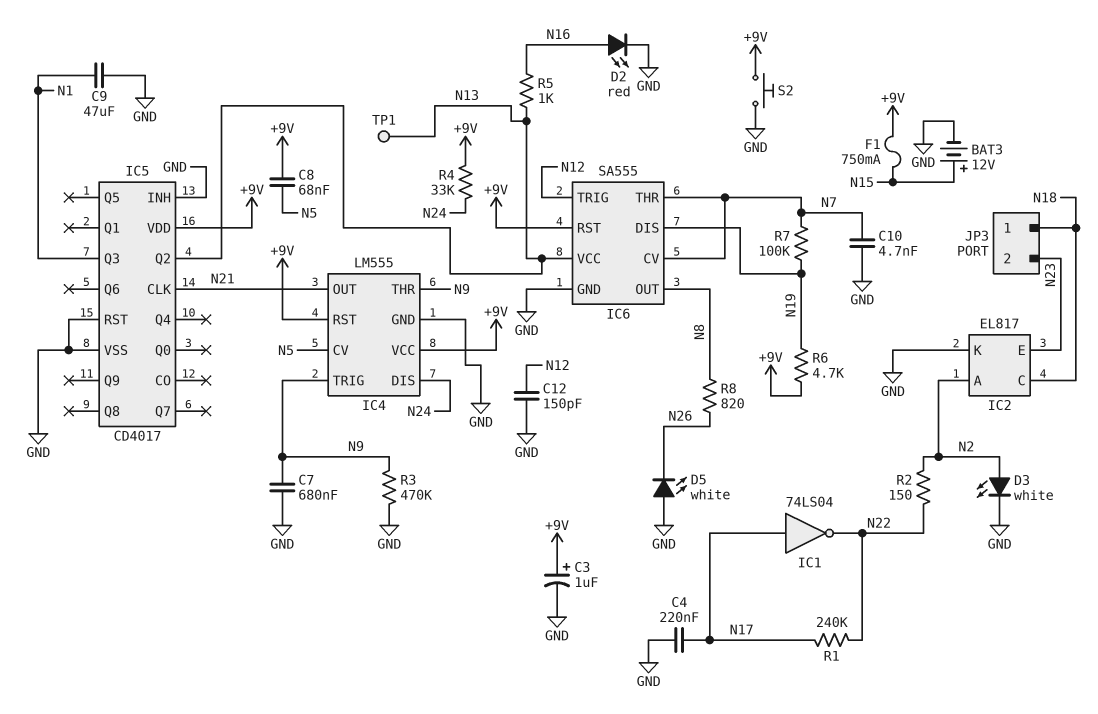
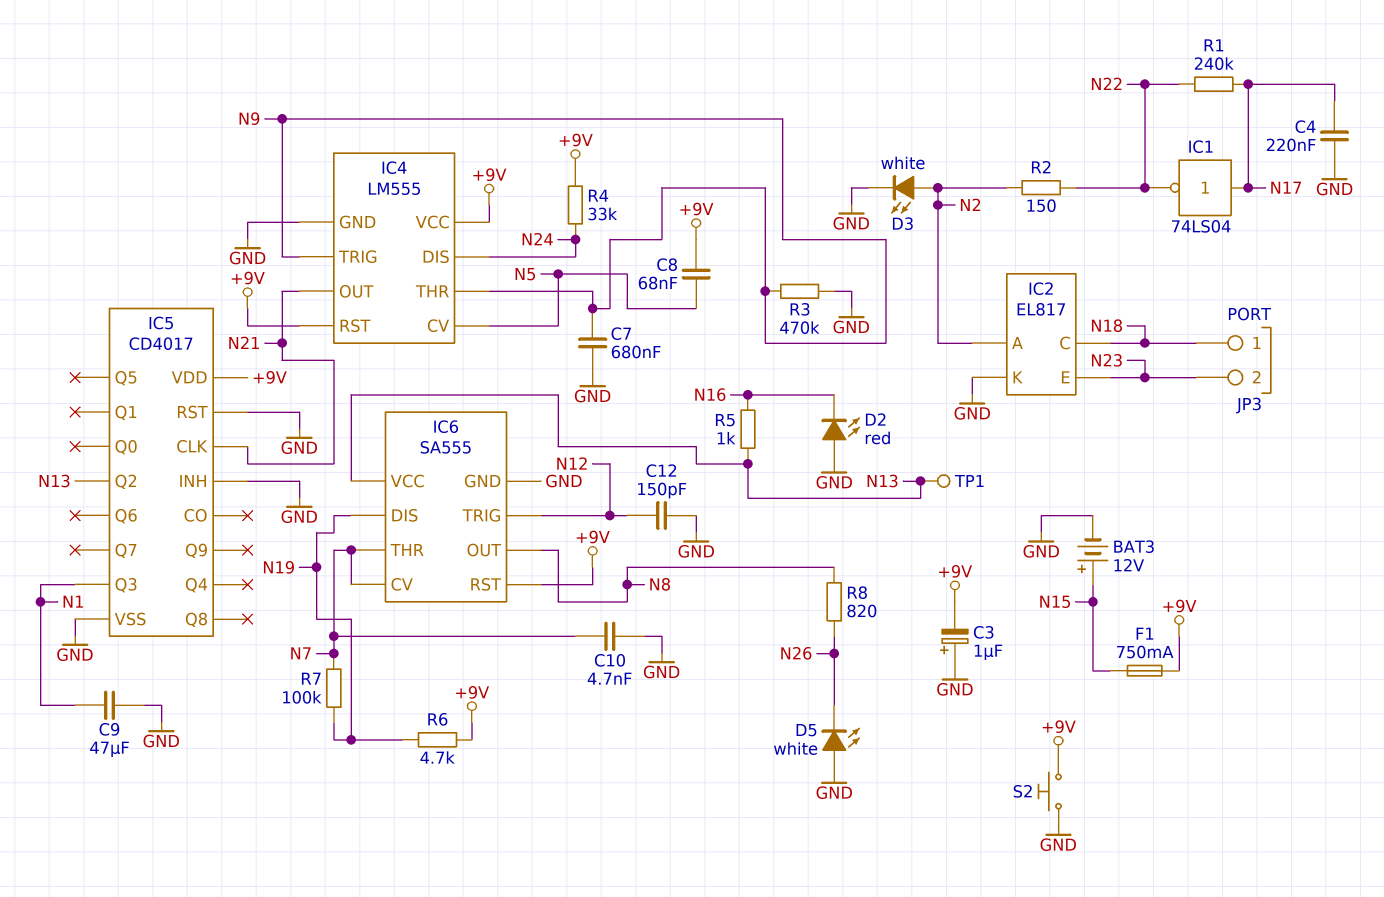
C3: 1uF (plus +9V, minus GND) -> 1uF (plus GND, minus +9V)
D2: LED red (A N16, K GND) -> LED red (A GND, K N16)

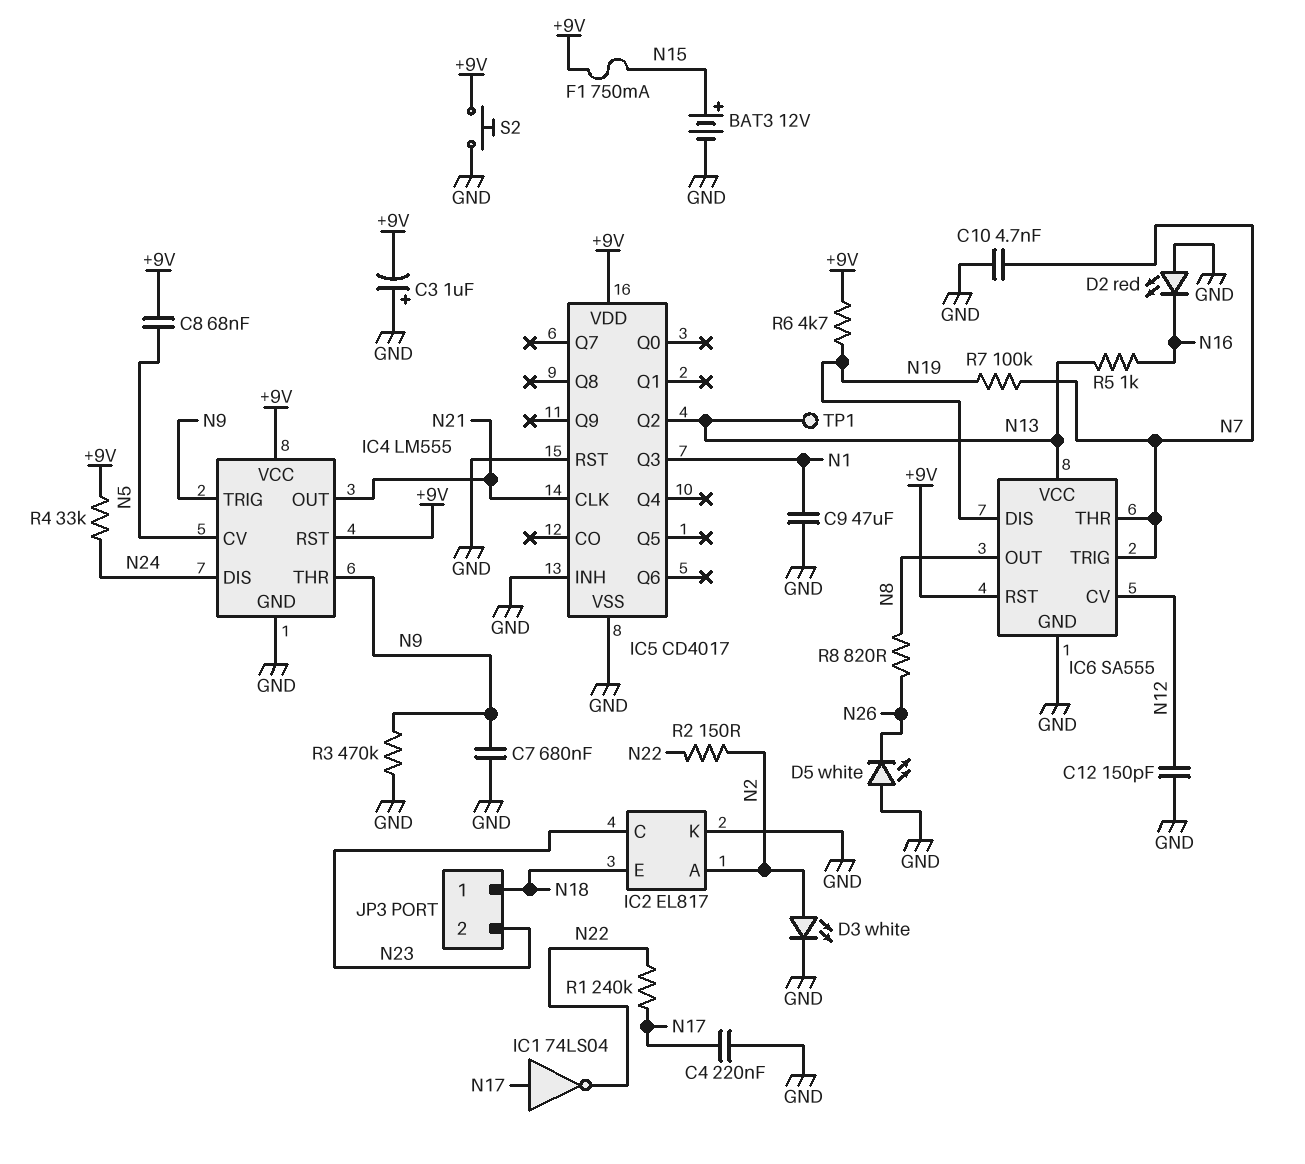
IC2 pin C: N18 -> N23
IC2 pin E: N23 -> N18
IC6 pin CV: N7 -> N12
IC6 pin TRIG: N12 -> N7

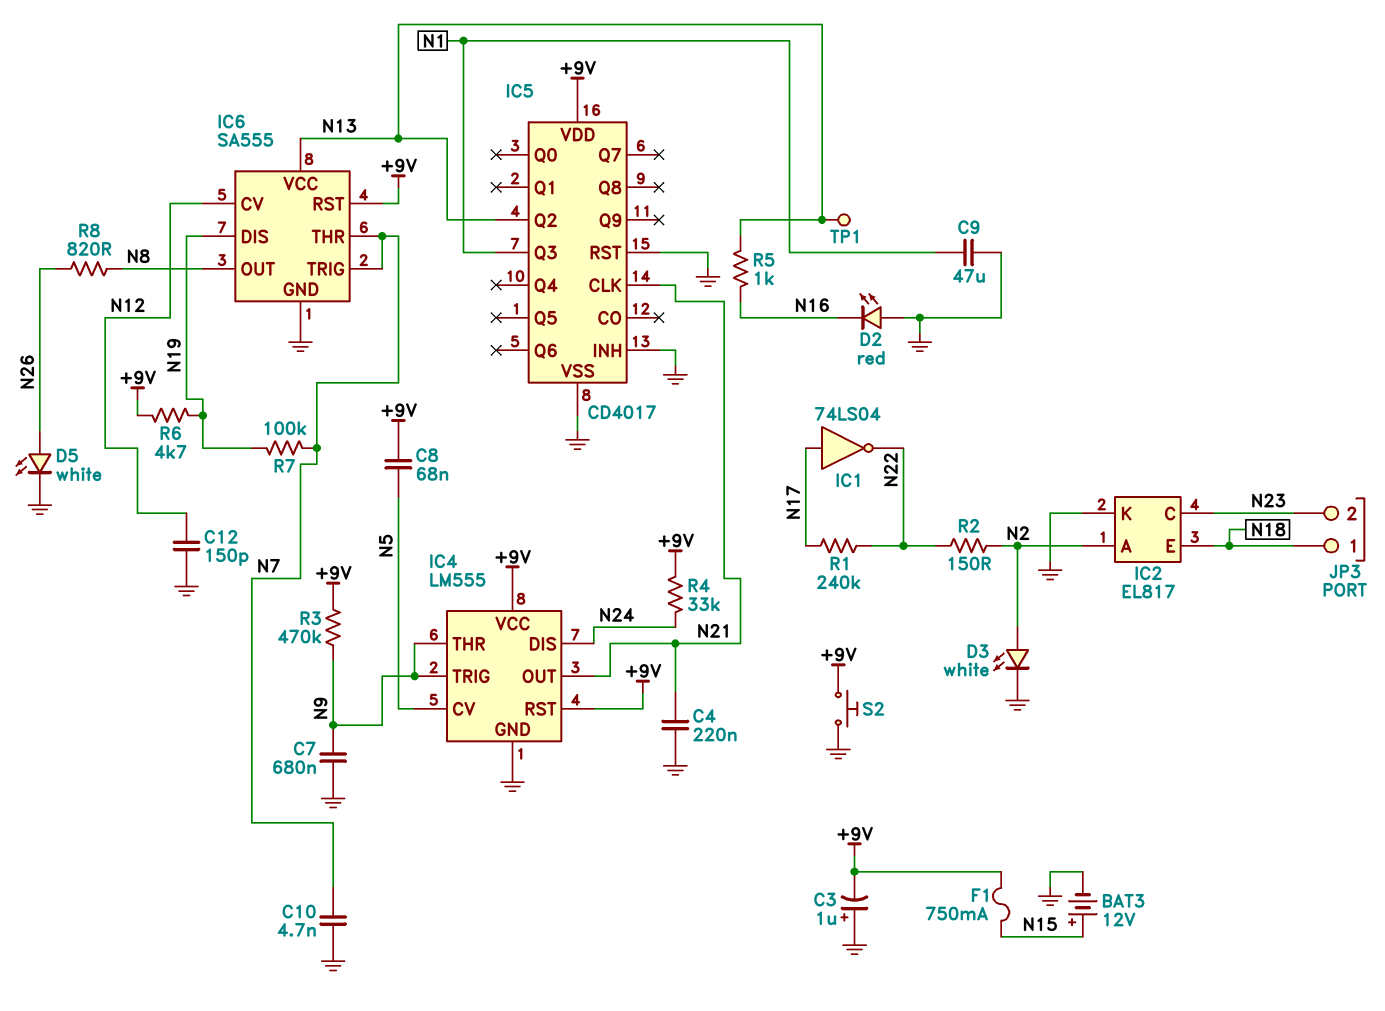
C4: 220nF (GND, N17) -> 220nF (GND, N21)
D5: LED white (A GND, K N26) -> LED white (A N26, K GND)
R3: 470k (GND, N9) -> 470k (+9V, N9)

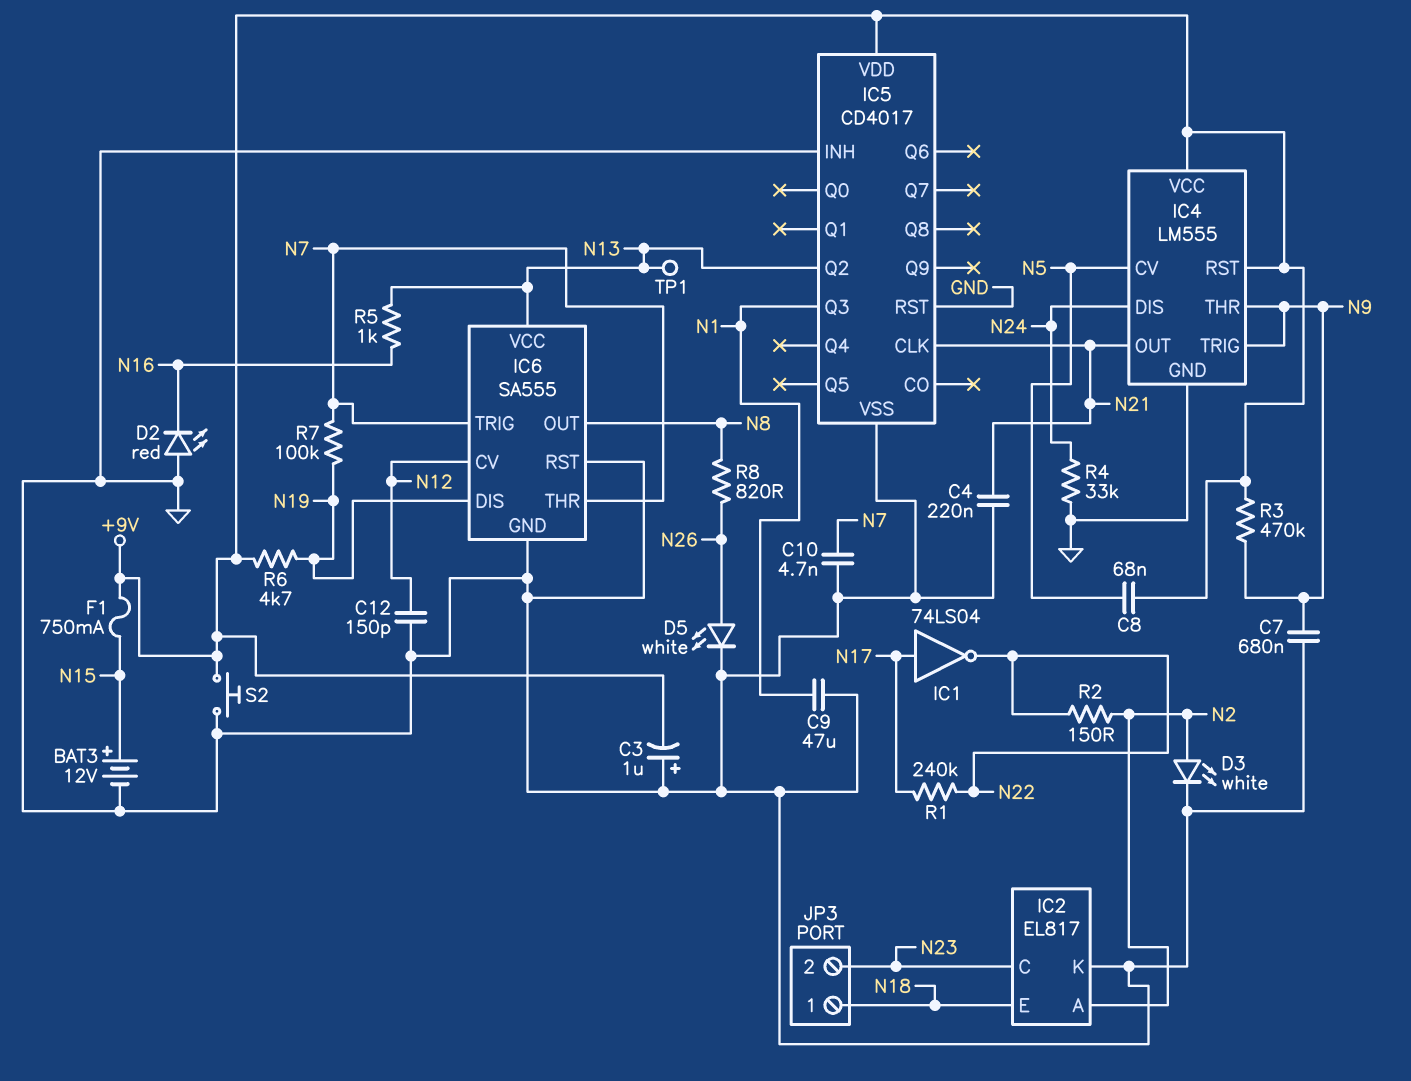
IC6 pin RST: +9V -> GND
R4: 33k (+9V, N24) -> 33k (GND, N24)

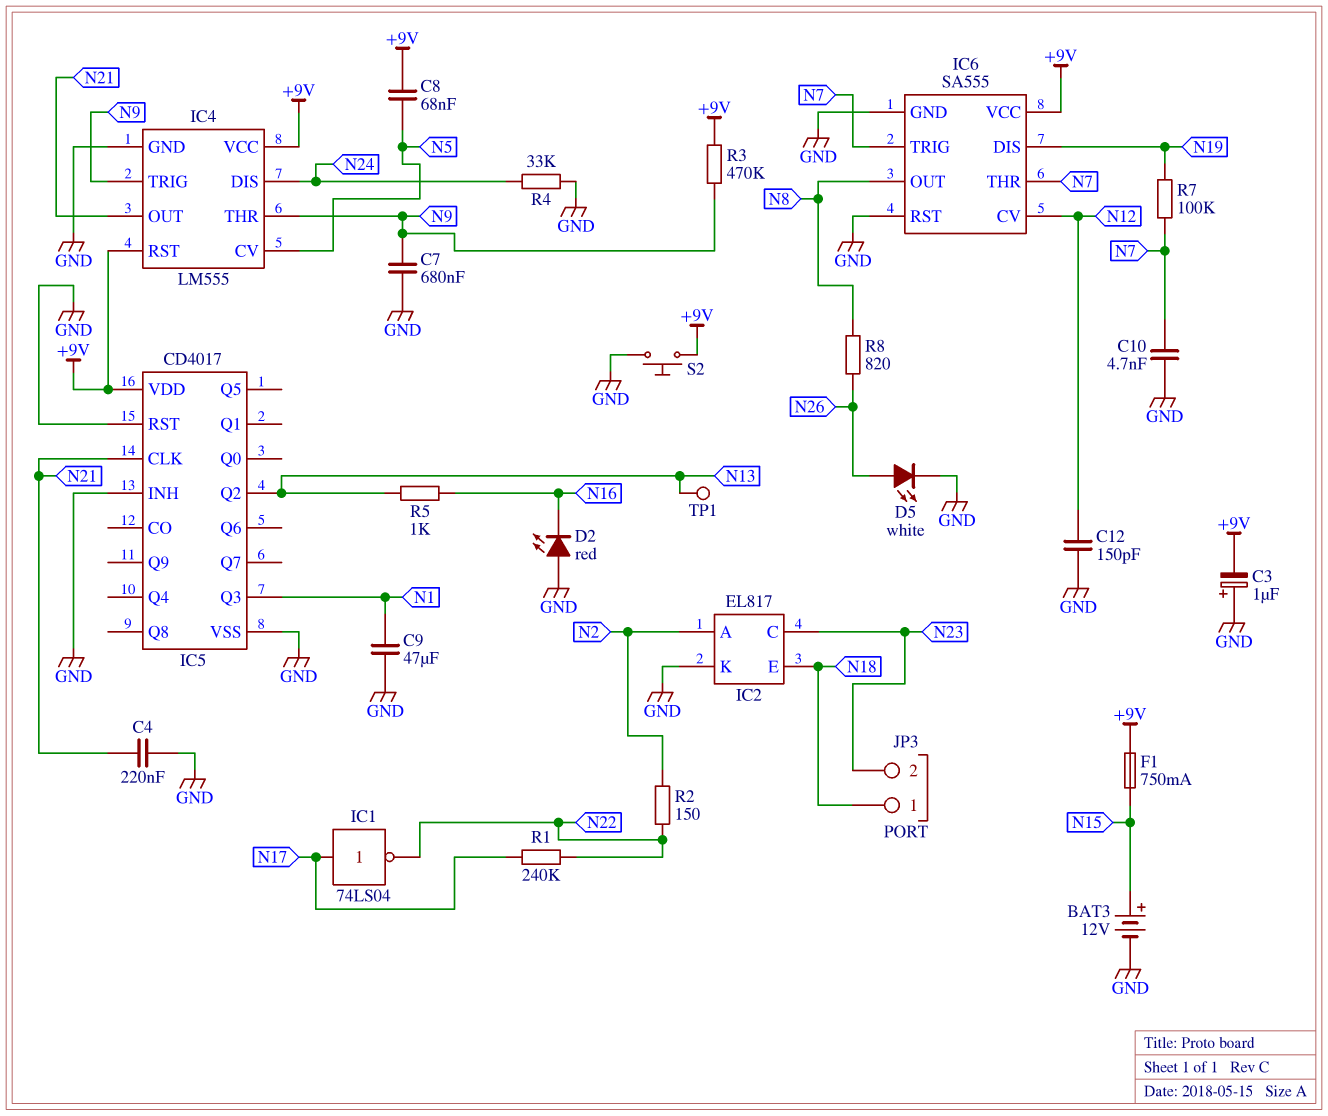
D3: LED white (A N2, K GND) -> none
IC6 pin VCC: N13 -> +9V
R6: 4.7k (+9V, N19) -> none

